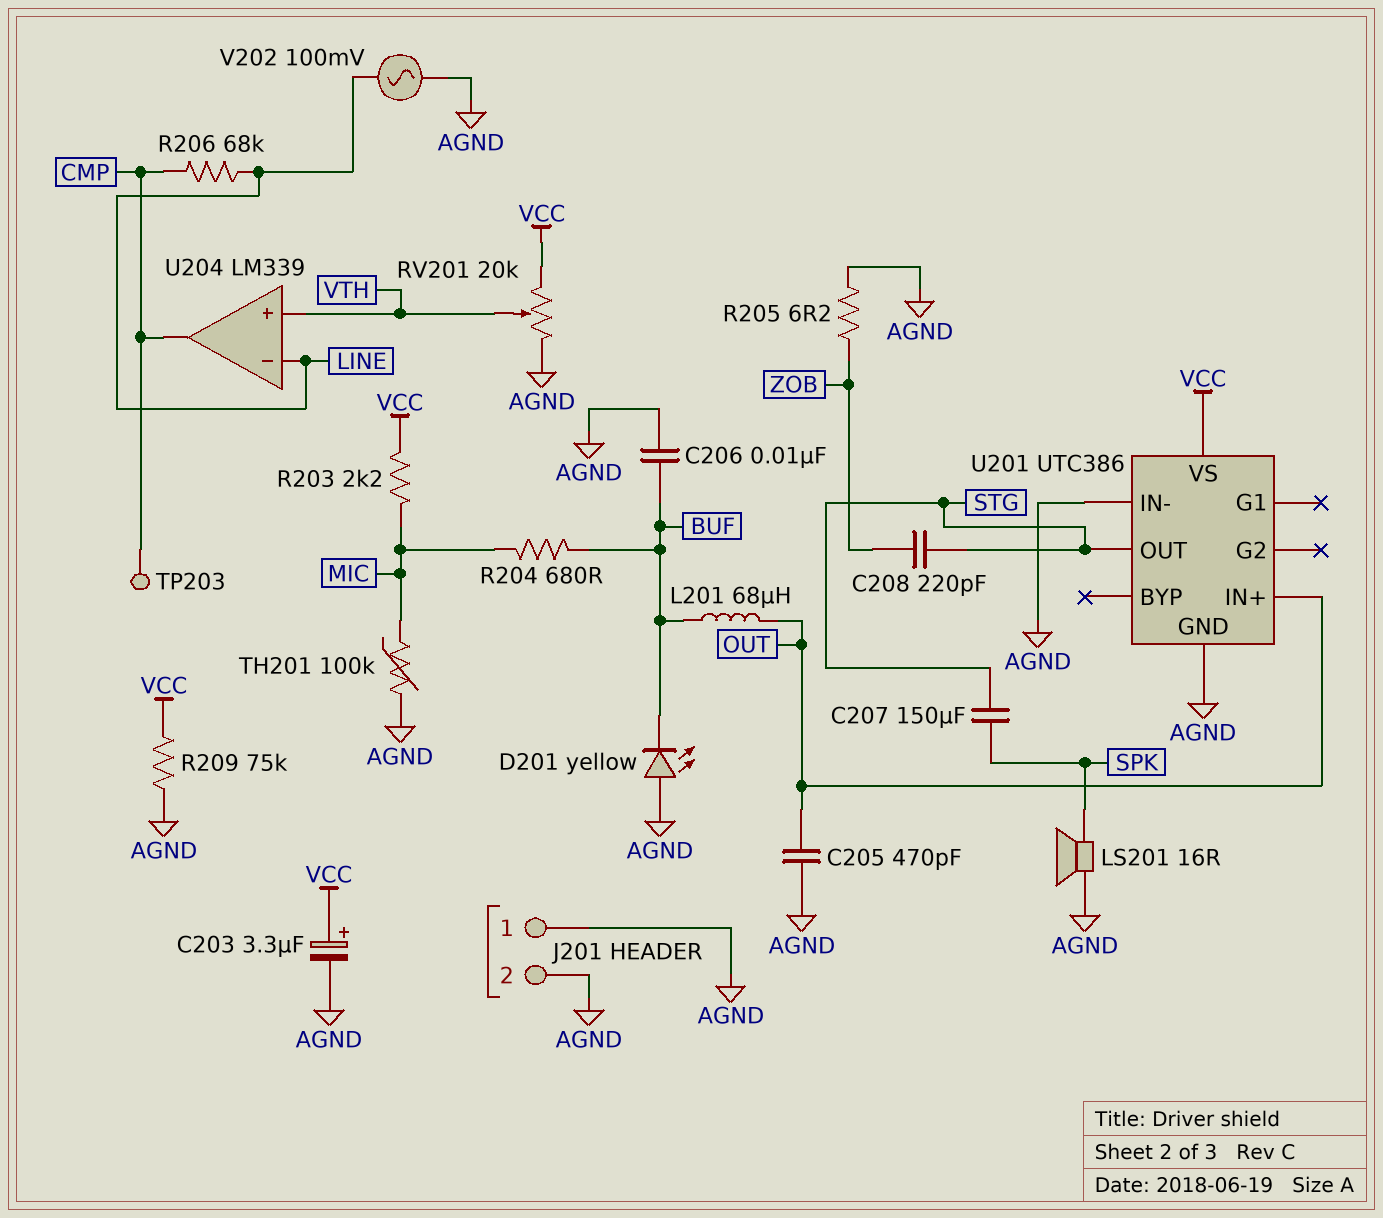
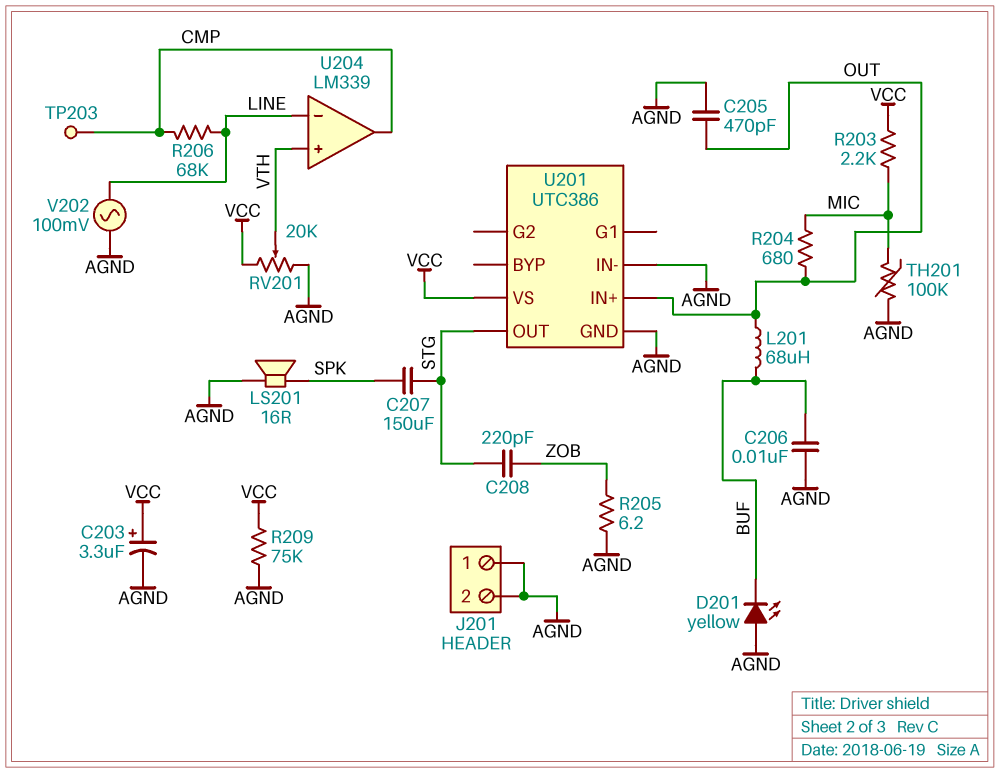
R204: 680 (BUF, MIC) -> 680 (MIC, OUT)

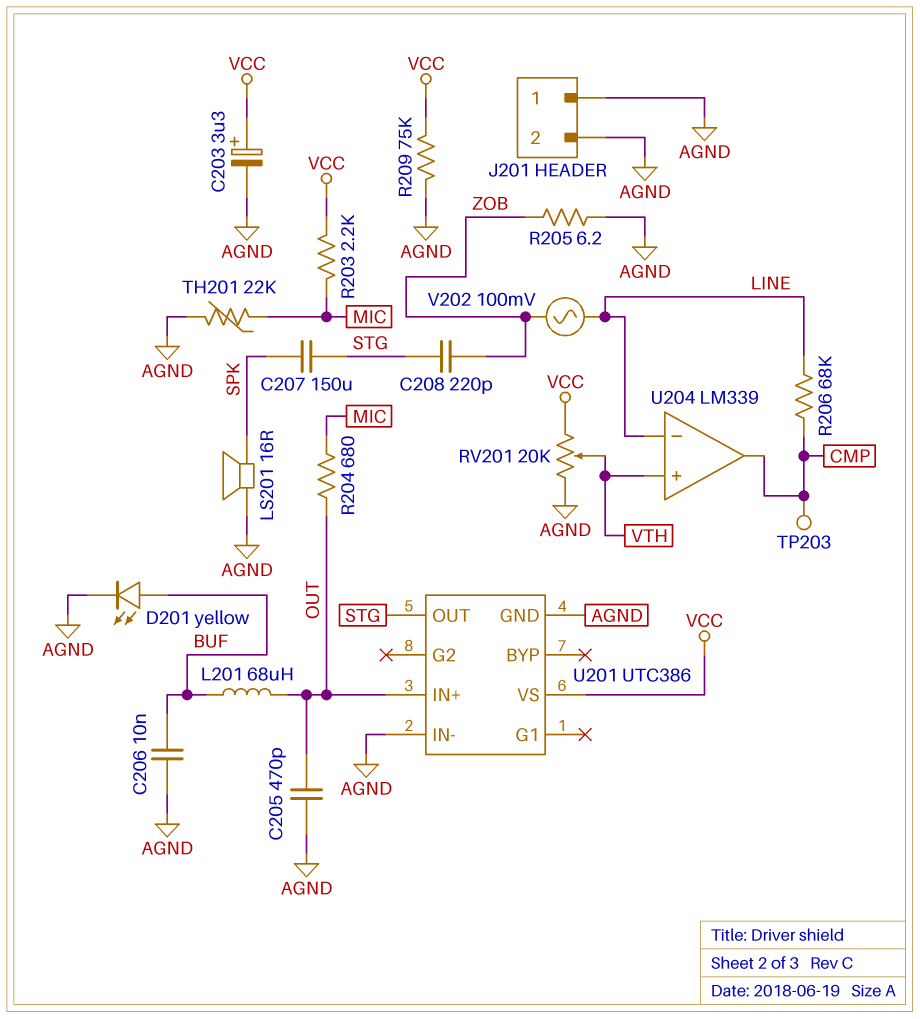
D201: LED yellow (A AGND, K BUF) -> LED yellow (A BUF, K AGND)
TH201: 100k (AGND, MIC) -> 22k (AGND, MIC)
V202: AC 100mV (AGND, LINE) -> AC 100mV (LINE, ZOB)

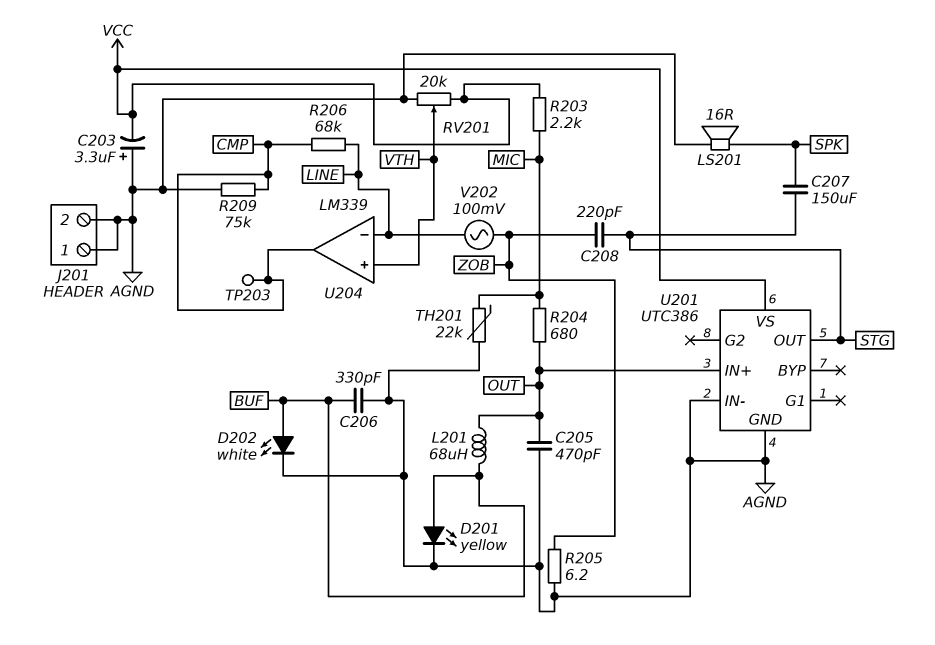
C203: 3.3uF (plus VCC, minus AGND) -> 3.3uF (plus AGND, minus VCC)
C206: 10nF (AGND, BUF) -> 330pF (AGND, BUF)
D202: none -> LED white (A BUF, K AGND)
R209: 75k (AGND, VCC) -> 75k (AGND, CMP)

